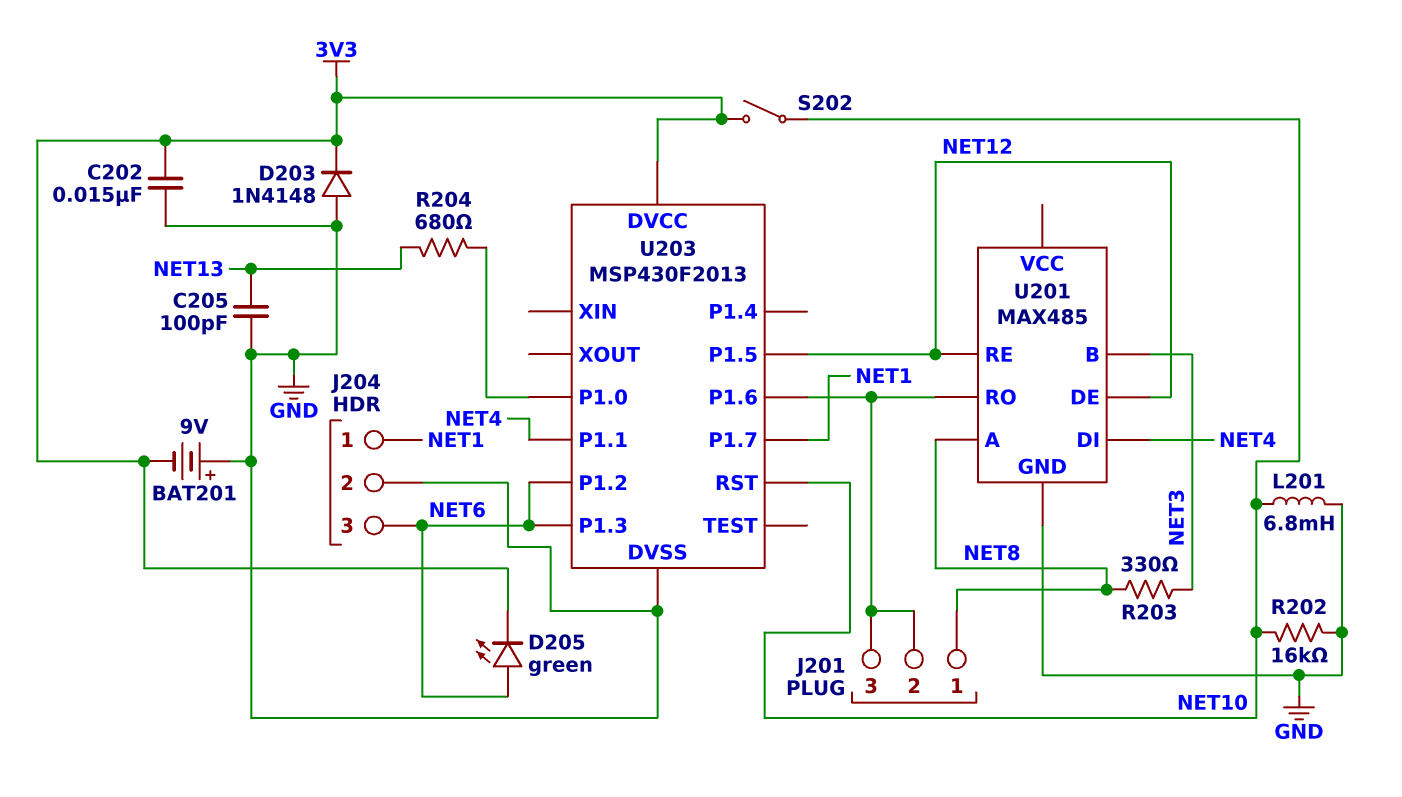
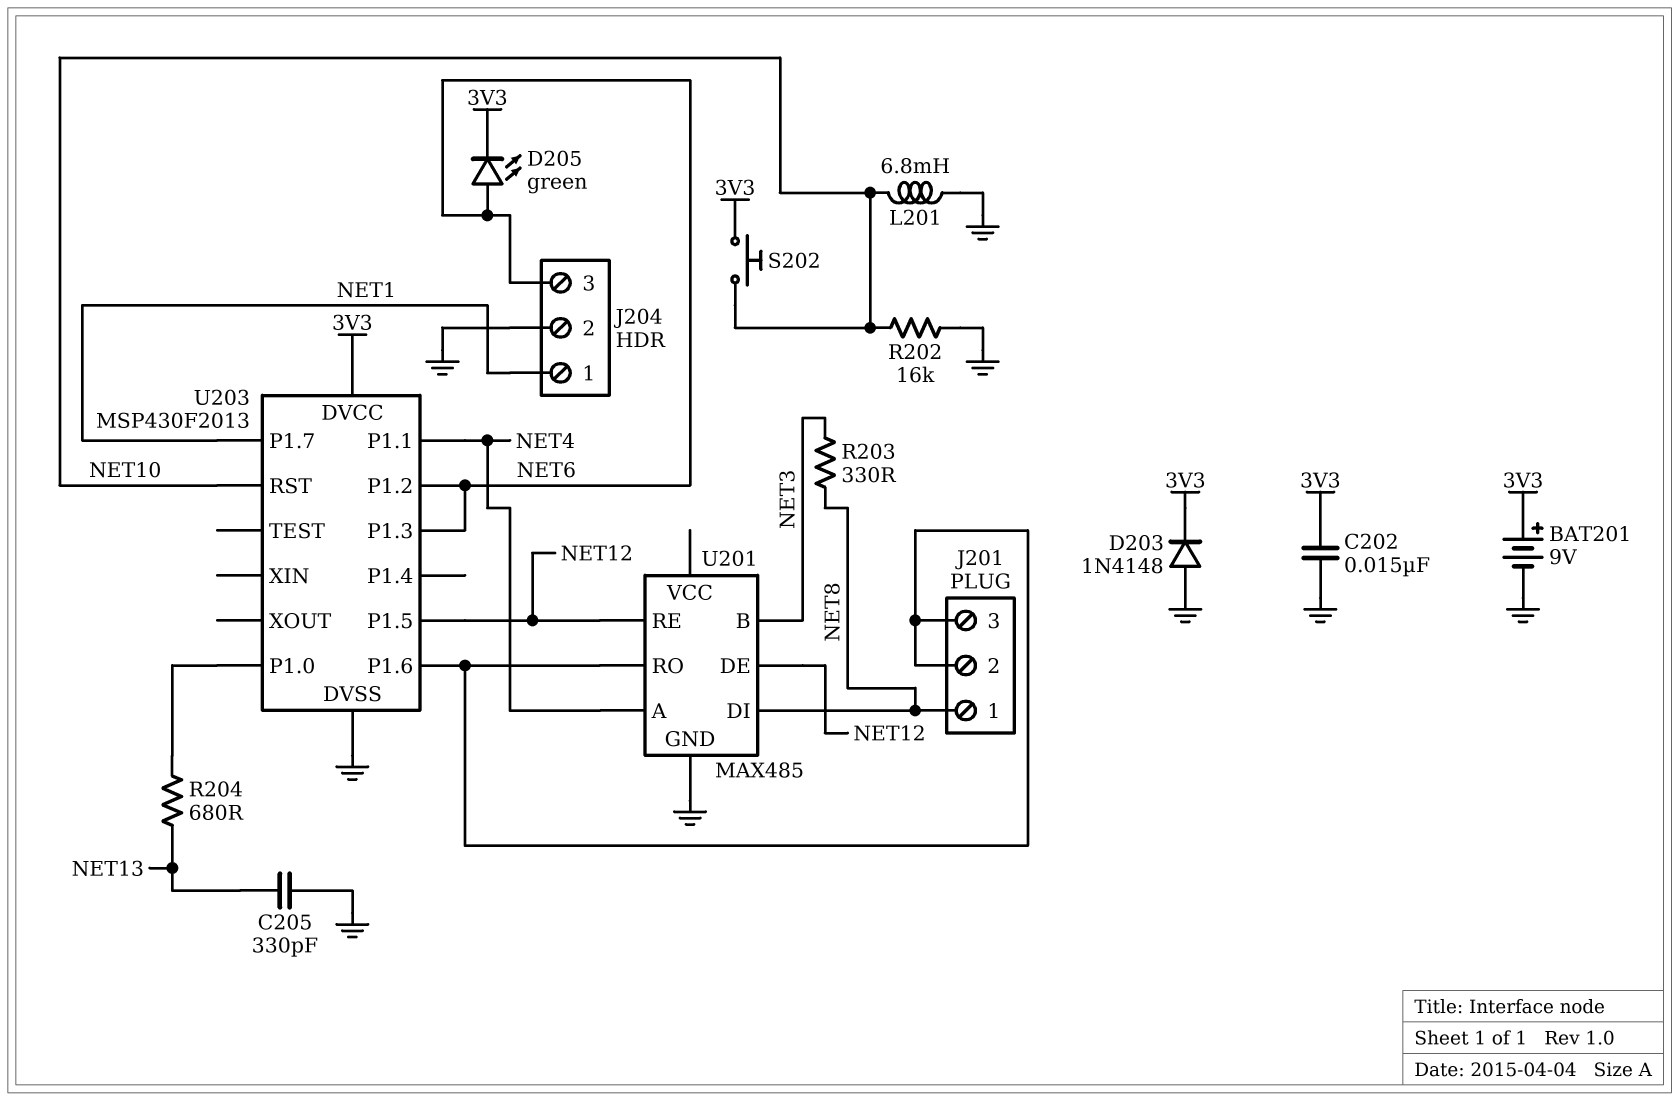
BAT201: 9V (plus GND, minus 3V3) -> 9V (plus 3V3, minus GND)
C205: 100pF (GND, NET13) -> 330pF (GND, NET13)
S202: switch (3V3, NET10) -> button (3V3, NET10)
U201 pin A: NET8 -> NET4
U201 pin DI: NET4 -> NET8

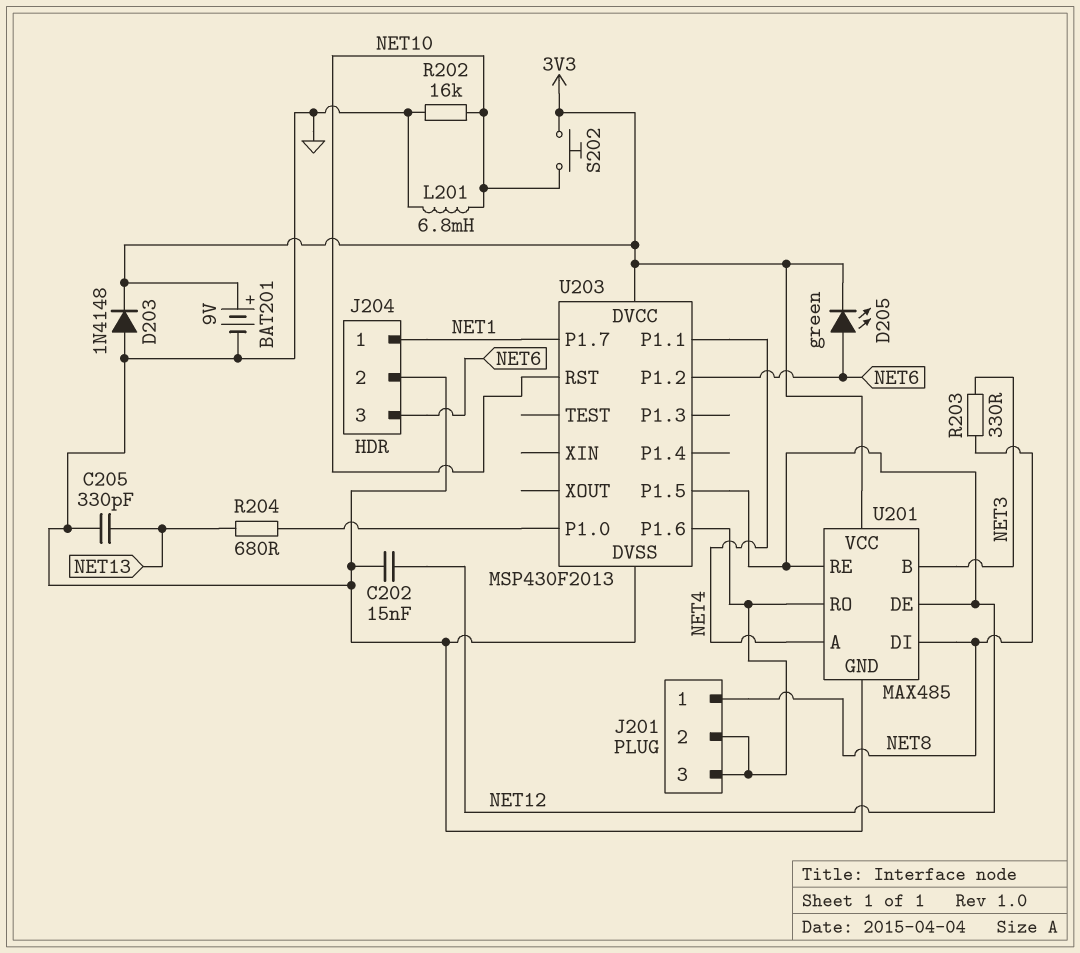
C202: 15nF (3V3, GND) -> 15nF (GND, NET12)
U201 pin VCC: none -> 3V3
U203 pin P1.3: NET6 -> none

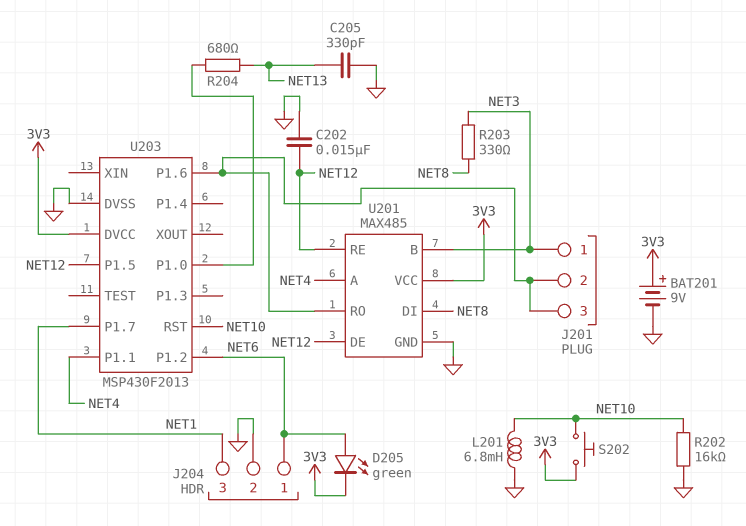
D203: diode 1N4148 (A GND, K 3V3) -> none
J201 pin 1: NET8 -> NET3
J204 pin 1: NET1 -> NET6
J204 pin 3: NET6 -> NET1

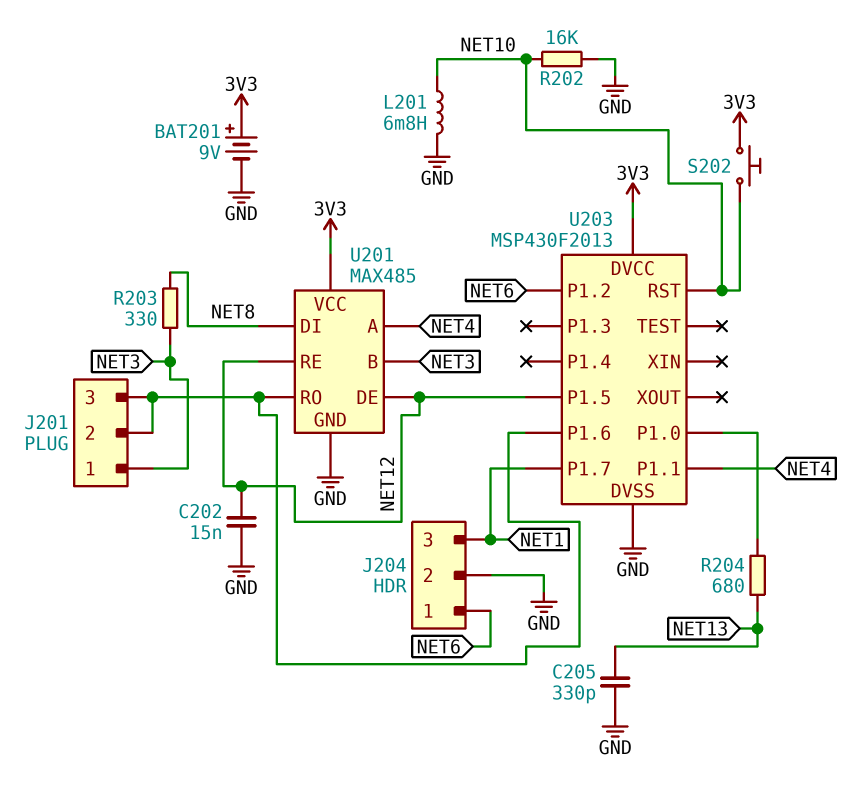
D205: LED green (A NET6, K 3V3) -> none

